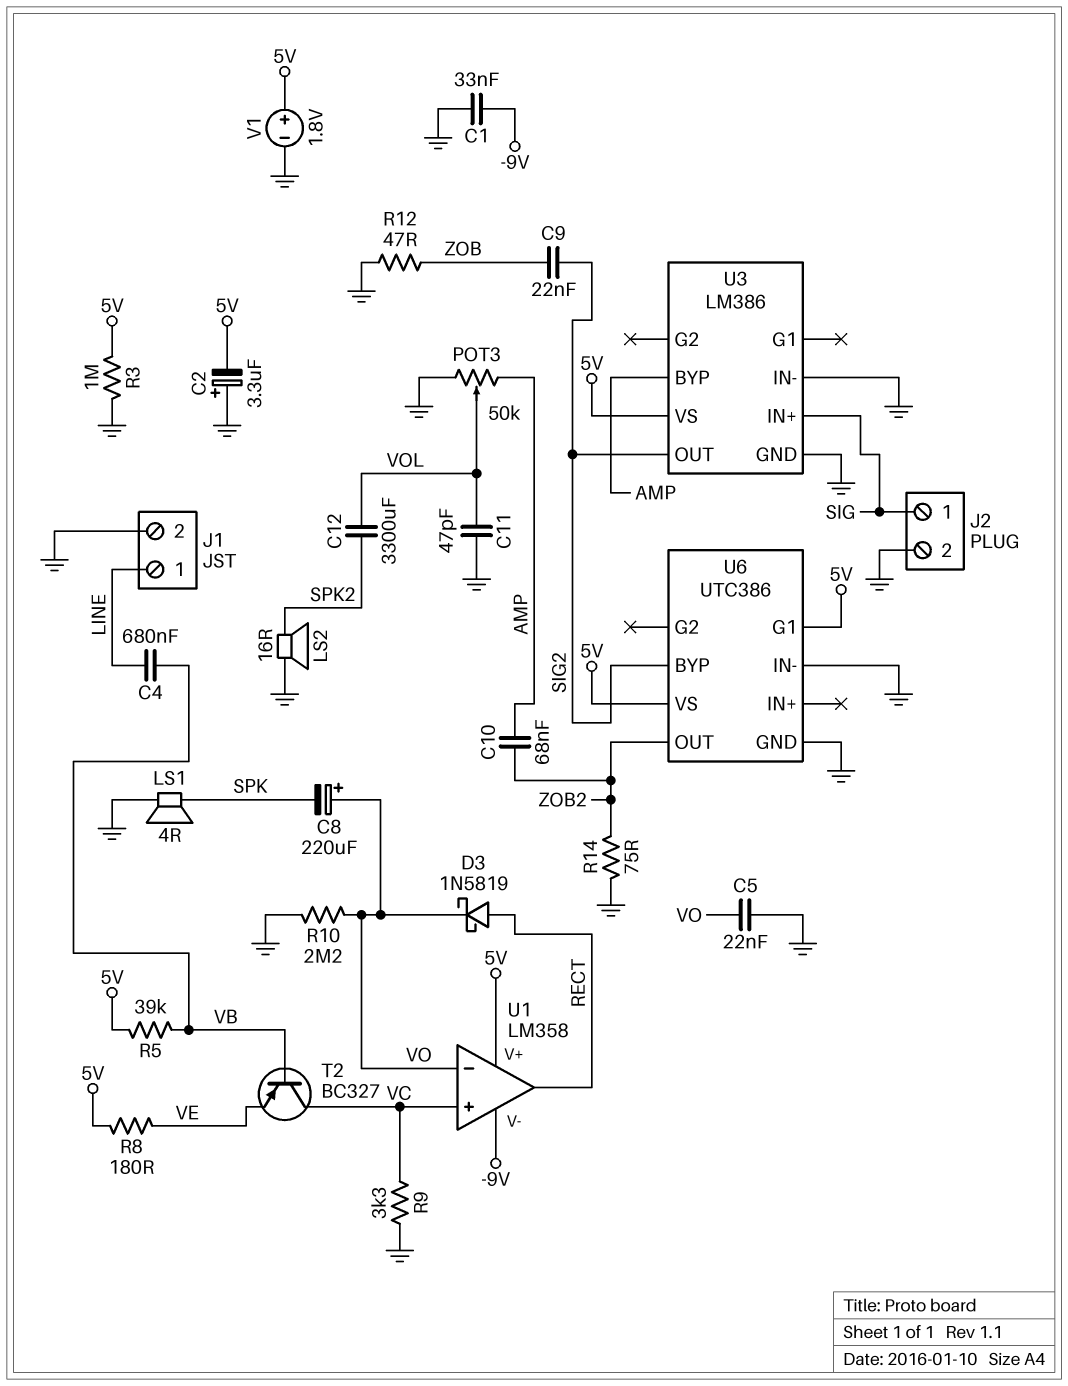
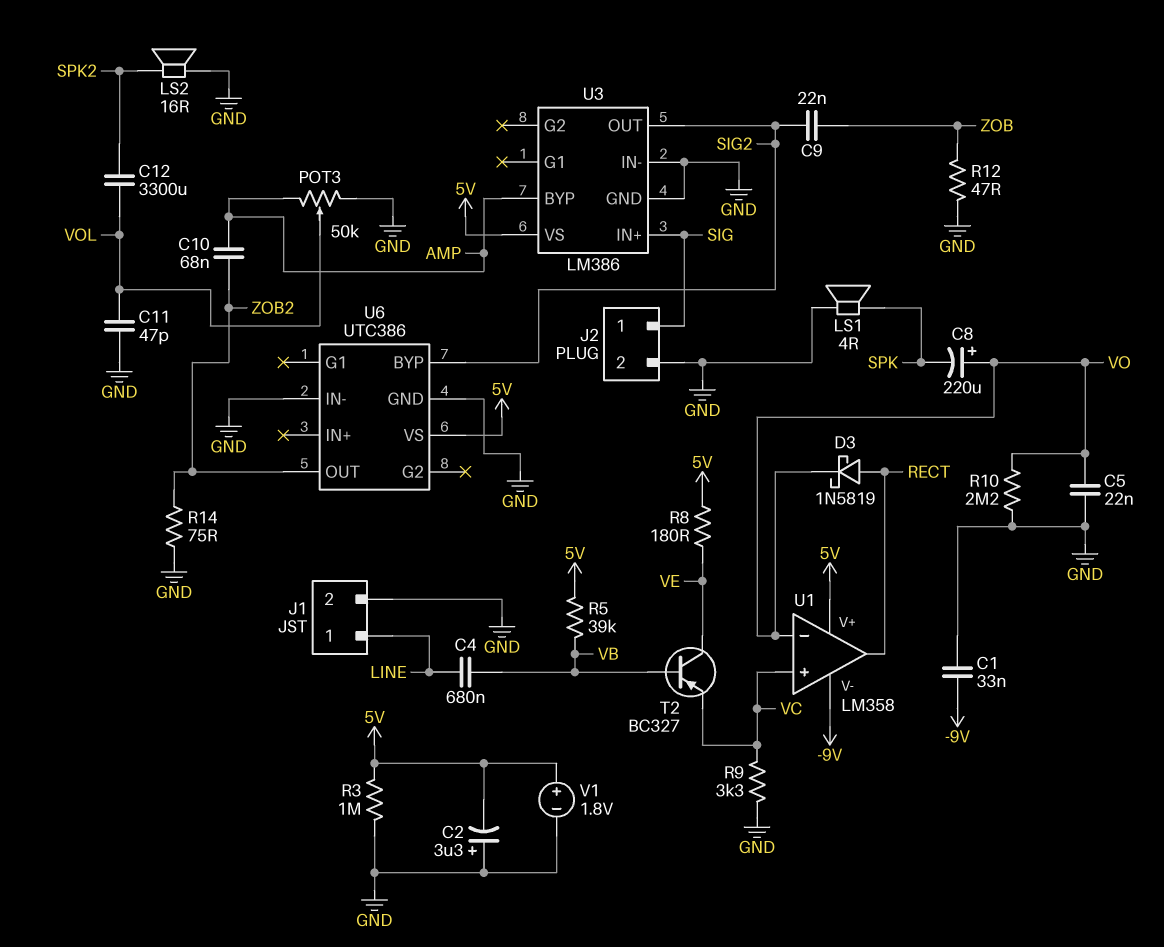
T2: PNP BC327 (B VB, C VC, E VE) -> PNP BC327 (B VB, C VE, E VC)
U6 pin G1: 5V -> none

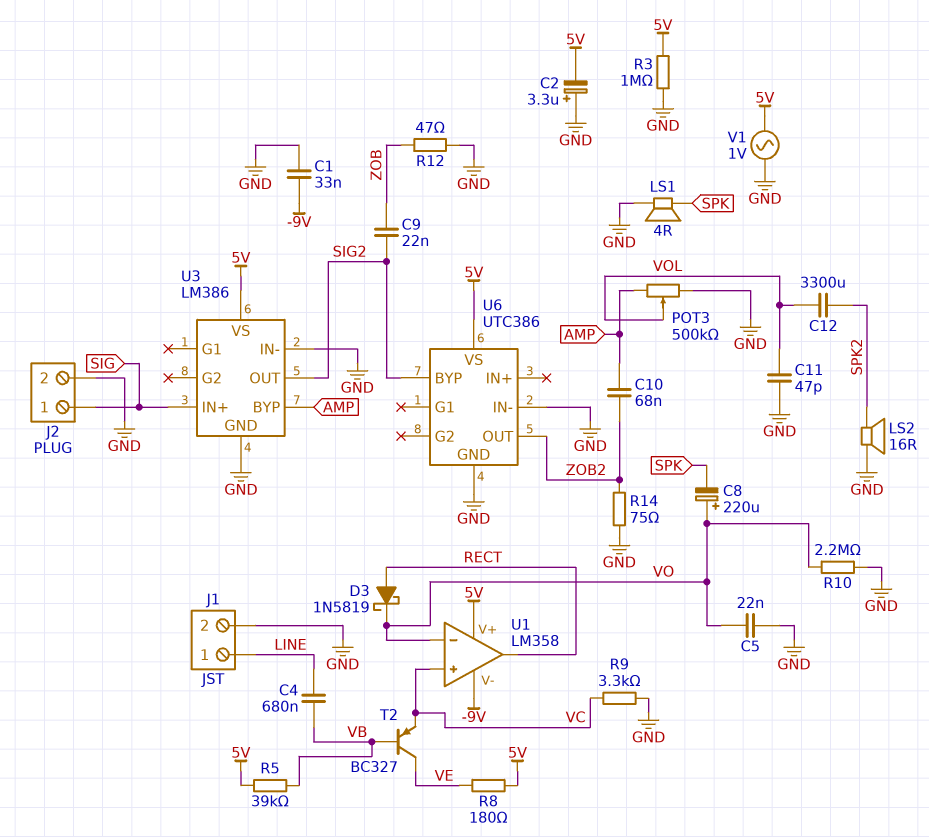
POT3: 50k (AMP, GND, wiper VOL) -> 500k (AMP, GND, wiper VOL)
V1: 1.8V (plus 5V, minus GND) -> AC 1V (5V, GND)

